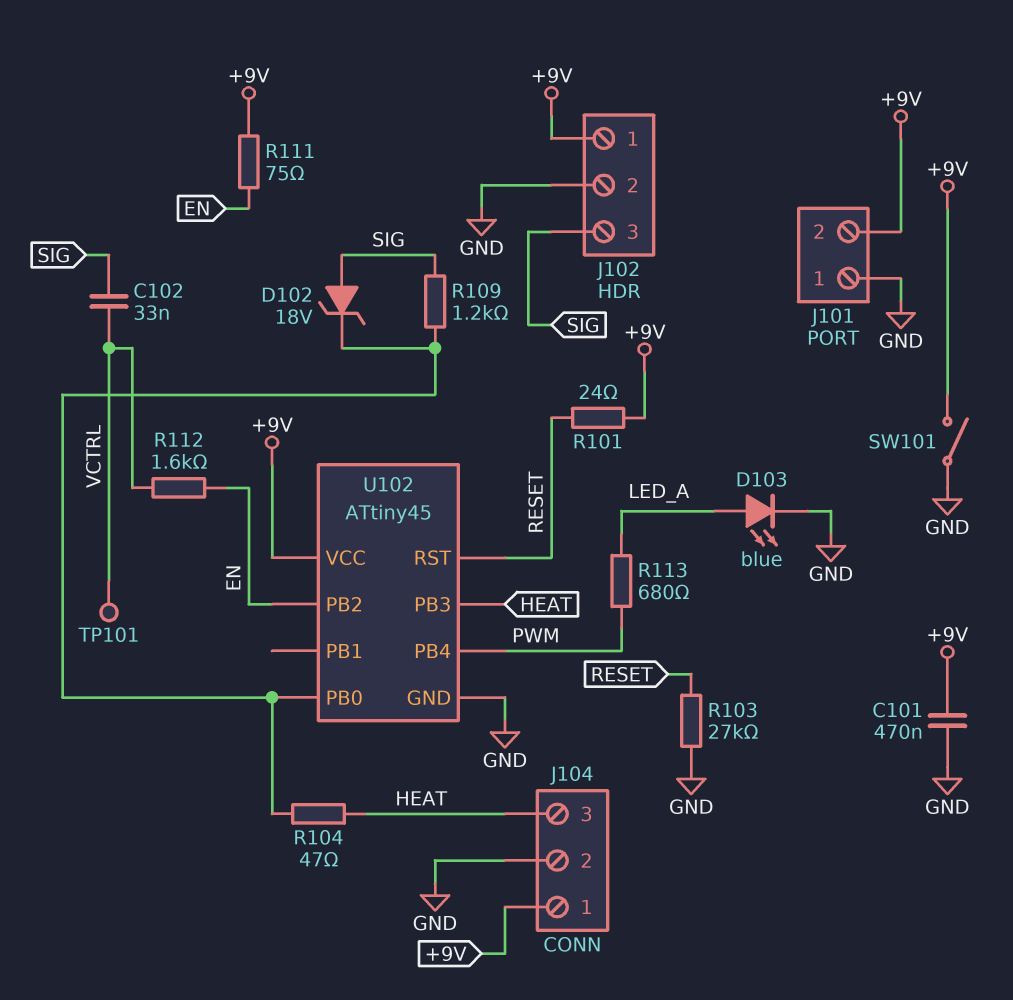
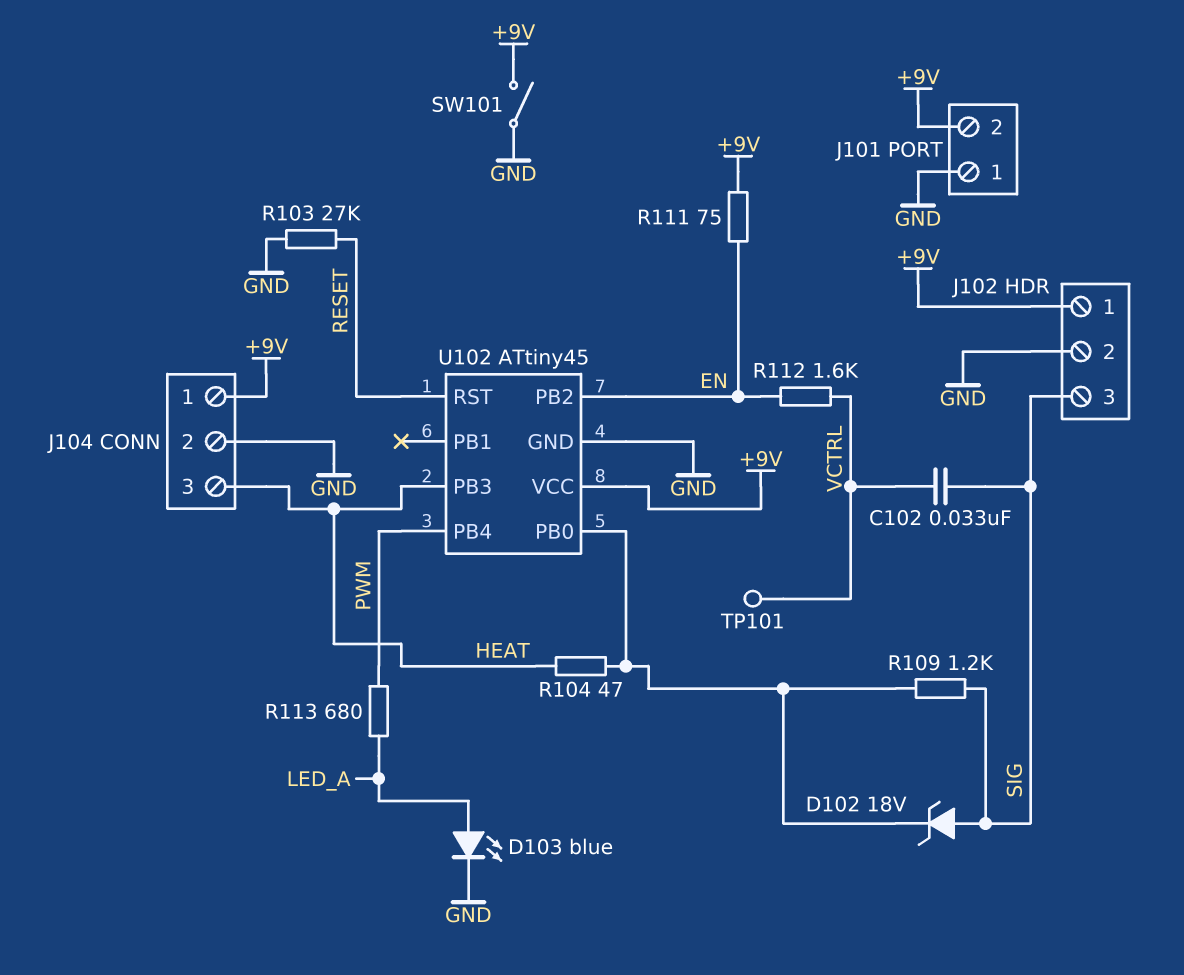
C101: 470nF (+9V, GND) -> none
R101: 24 (+9V, RESET) -> none

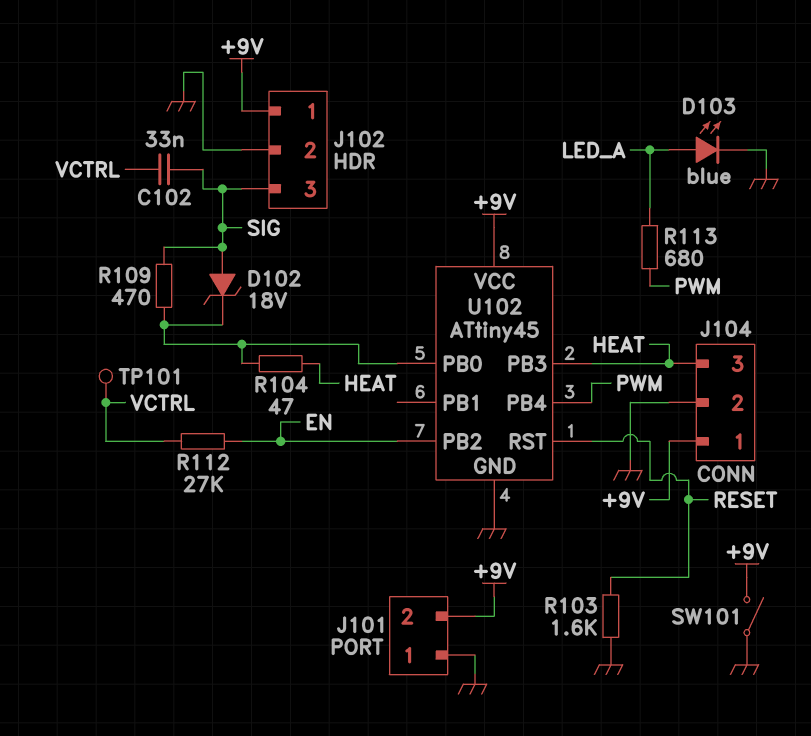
R103: 27k (GND, RESET) -> 1.6k (GND, RESET)
R109: 1.2k (SIG, U102/PB0) -> 470 (SIG, U102/PB0)
R111: 75 (+9V, EN) -> none
R112: 1.6k (EN, VCTRL) -> 27k (EN, VCTRL)

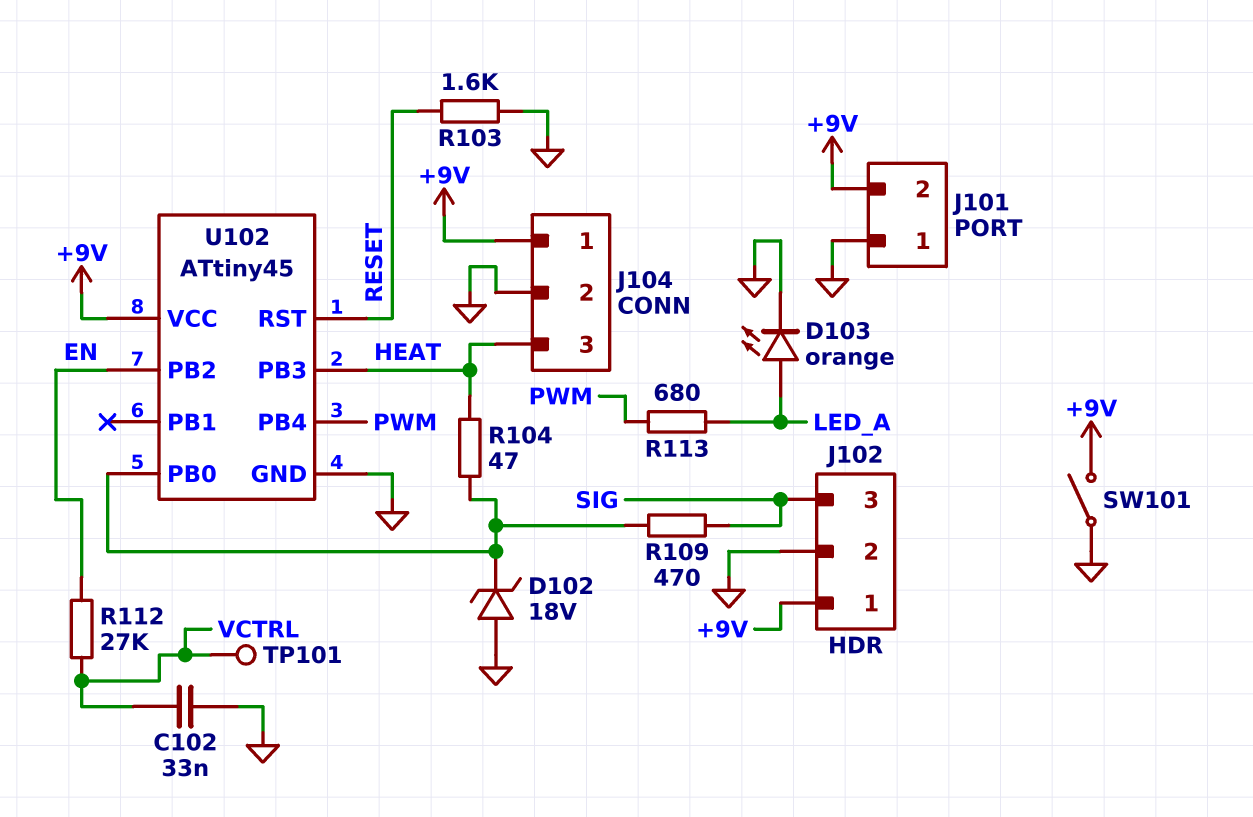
C102: 33nF (SIG, VCTRL) -> 33nF (GND, VCTRL)
D102: zener 18V (A SIG, K U102/PB0) -> zener 18V (A GND, K U102/PB0)
D103: LED blue (A LED_A, K GND) -> LED orange (A LED_A, K GND)

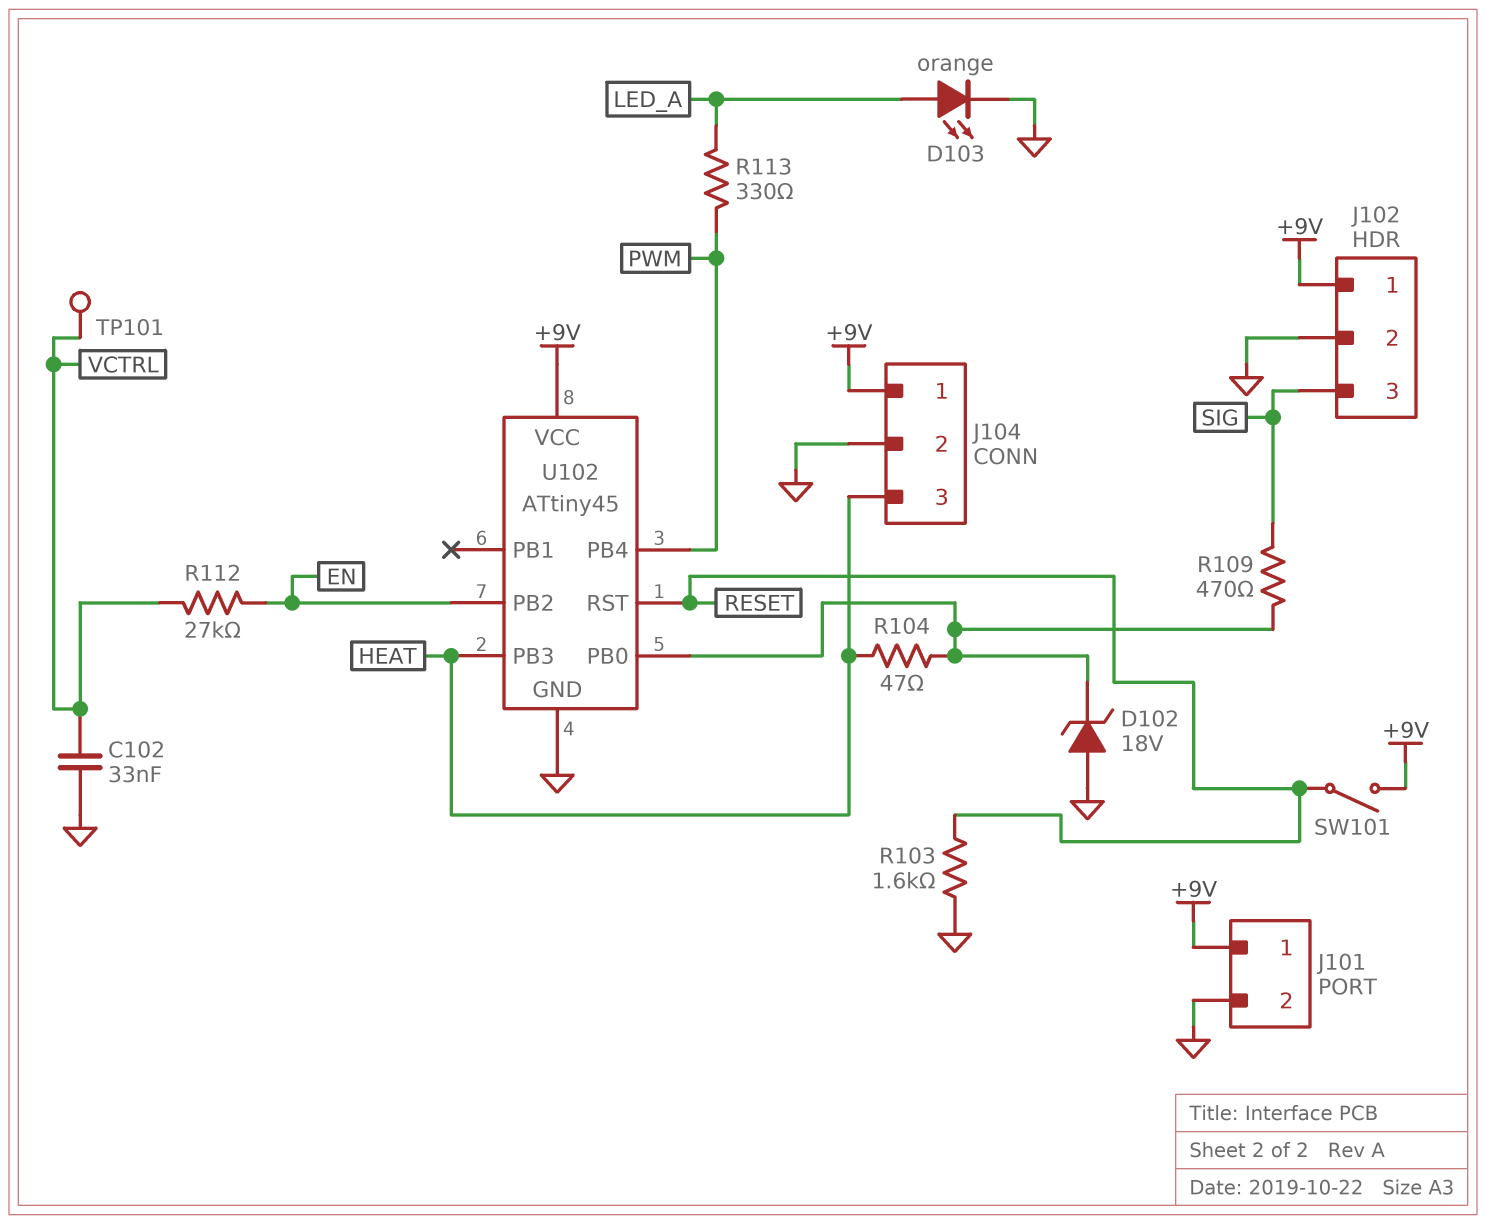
J101 pin 1: GND -> +9V
J101 pin 2: +9V -> GND
R113: 680 (LED_A, PWM) -> 330 (LED_A, PWM)
SW101: switch (+9V, GND) -> switch (+9V, RESET)

